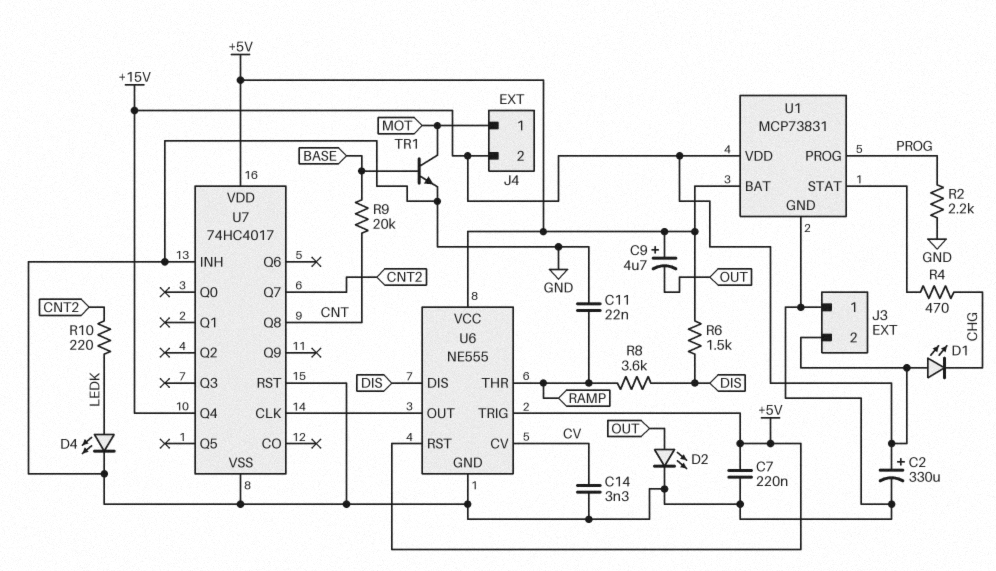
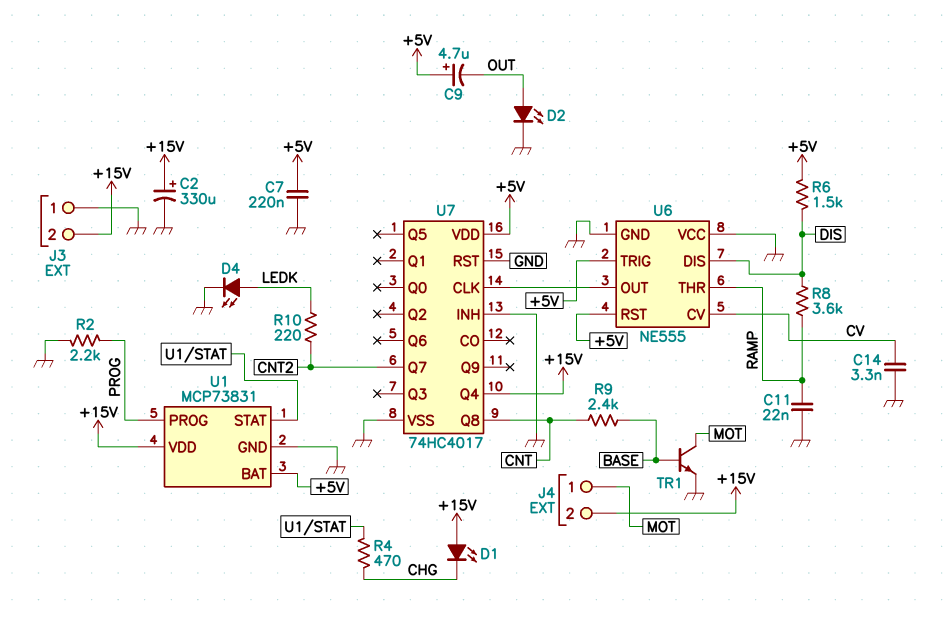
R9: 20k (BASE, CNT) -> 2.4k (BASE, CNT)
U6 pin VCC: +5V -> GND

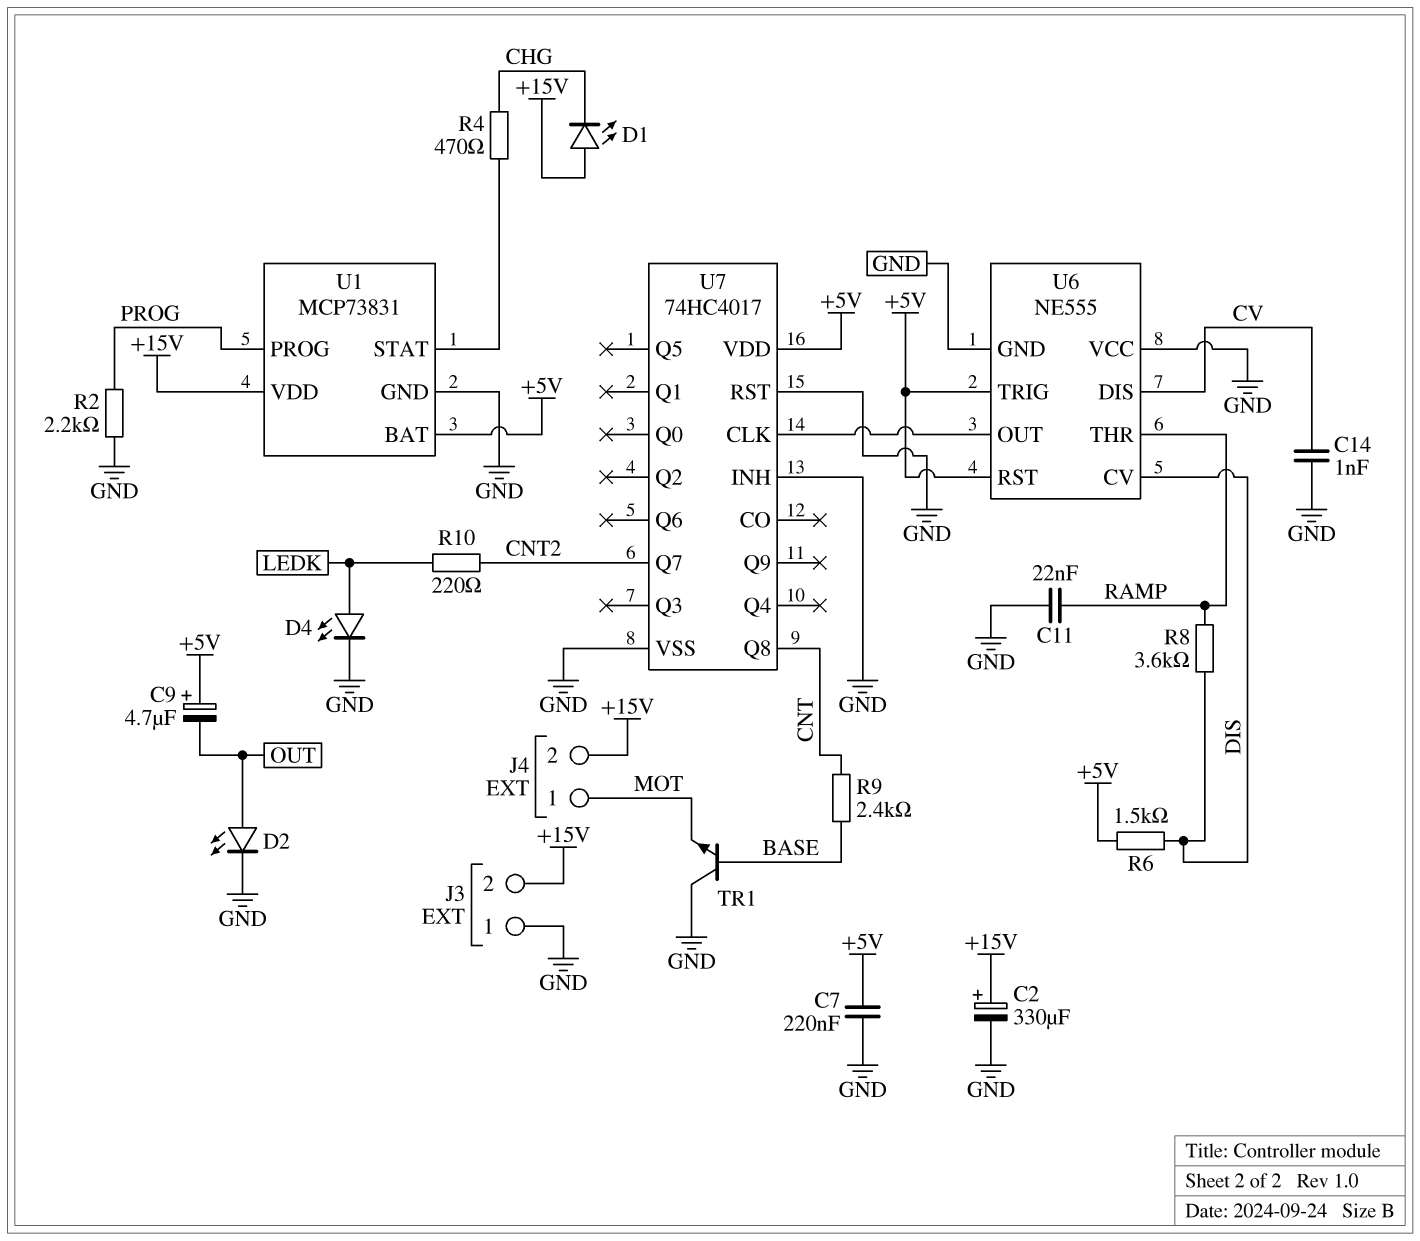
C14: 3.3nF (CV, GND) -> 1nF (CV, GND)
TR1: NPN (B BASE, C MOT, E GND) -> NPN (B BASE, C GND, E MOT)
U6 pin CV: CV -> DIS
U6 pin DIS: DIS -> CV
U7 pin Q4: +15V -> none

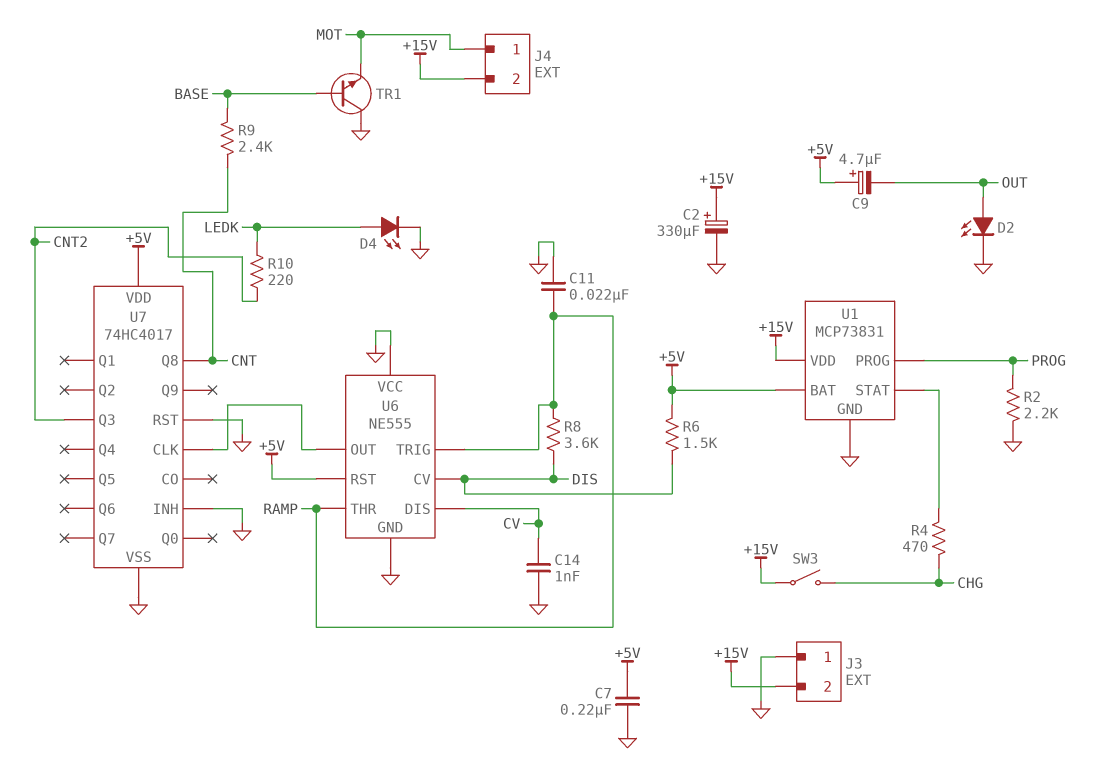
D1: LED (A +15V, K CHG) -> none
SW3: none -> switch (+15V, CHG)
U6 pin TRIG: +5V -> RAMP
U7 pin Q3: none -> CNT2
U7 pin Q7: CNT2 -> none

